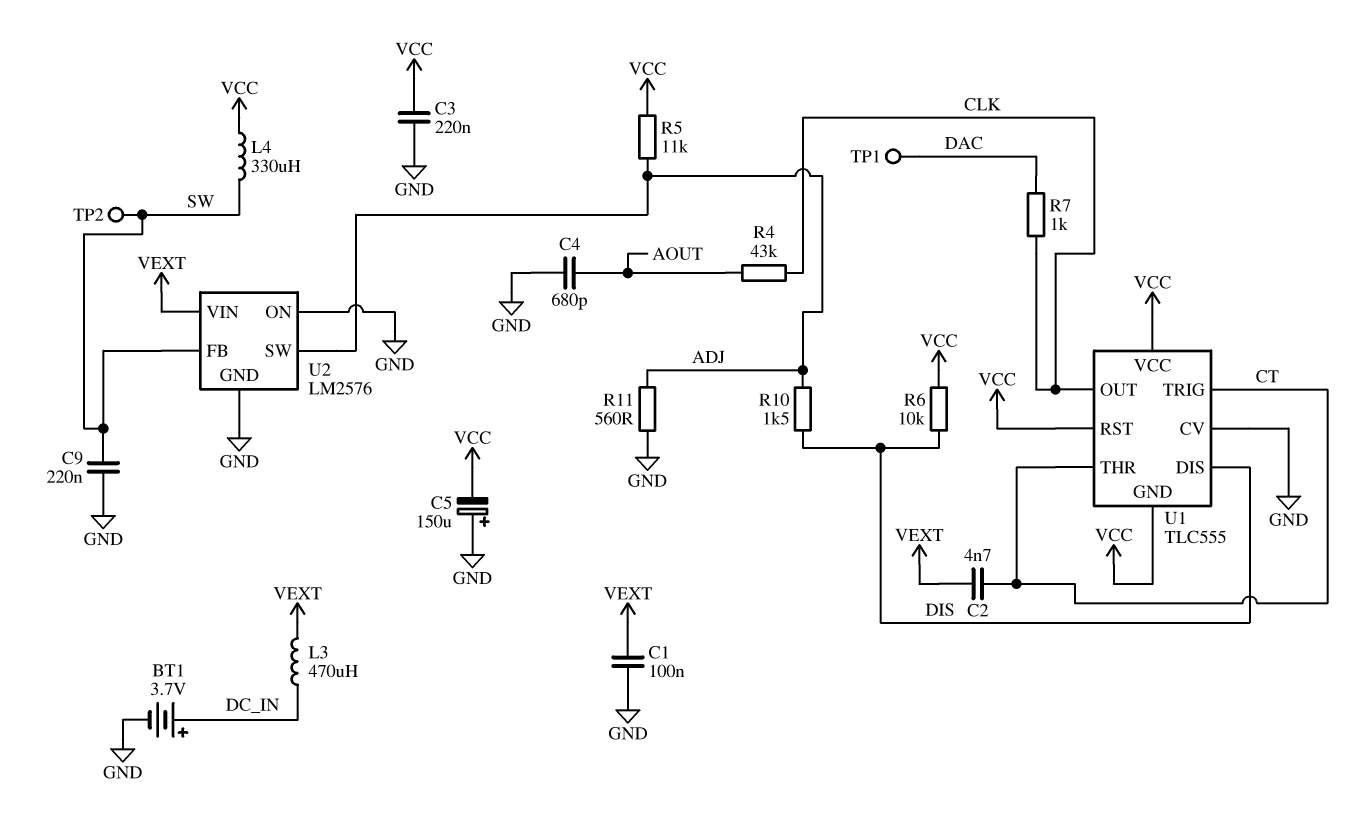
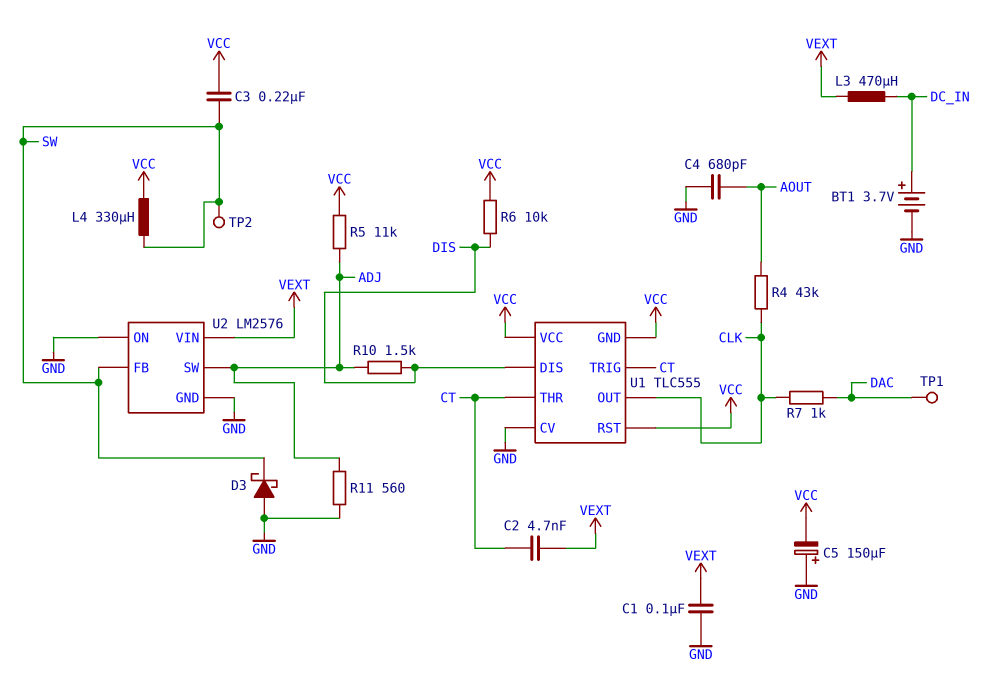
C3: 220nF (GND, VCC) -> 220nF (SW, VCC)
C9: 220nF (GND, SW) -> none
D3: none -> schottky (A GND, K SW)

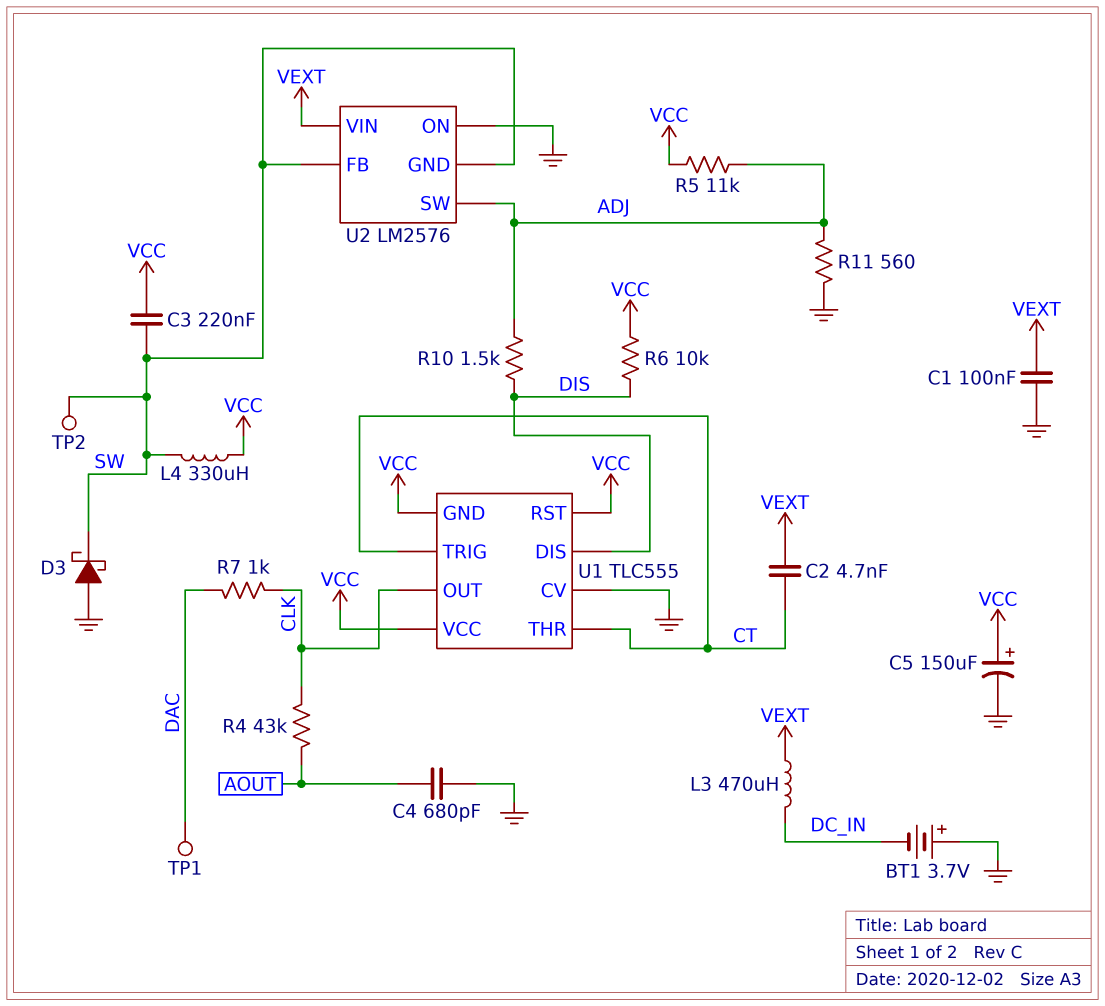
BT1: 3.7V (plus DC_IN, minus GND) -> 3.7V (plus GND, minus DC_IN)
C5: 150uF (plus GND, minus VCC) -> 150uF (plus VCC, minus GND)
U2 pin GND: GND -> SW

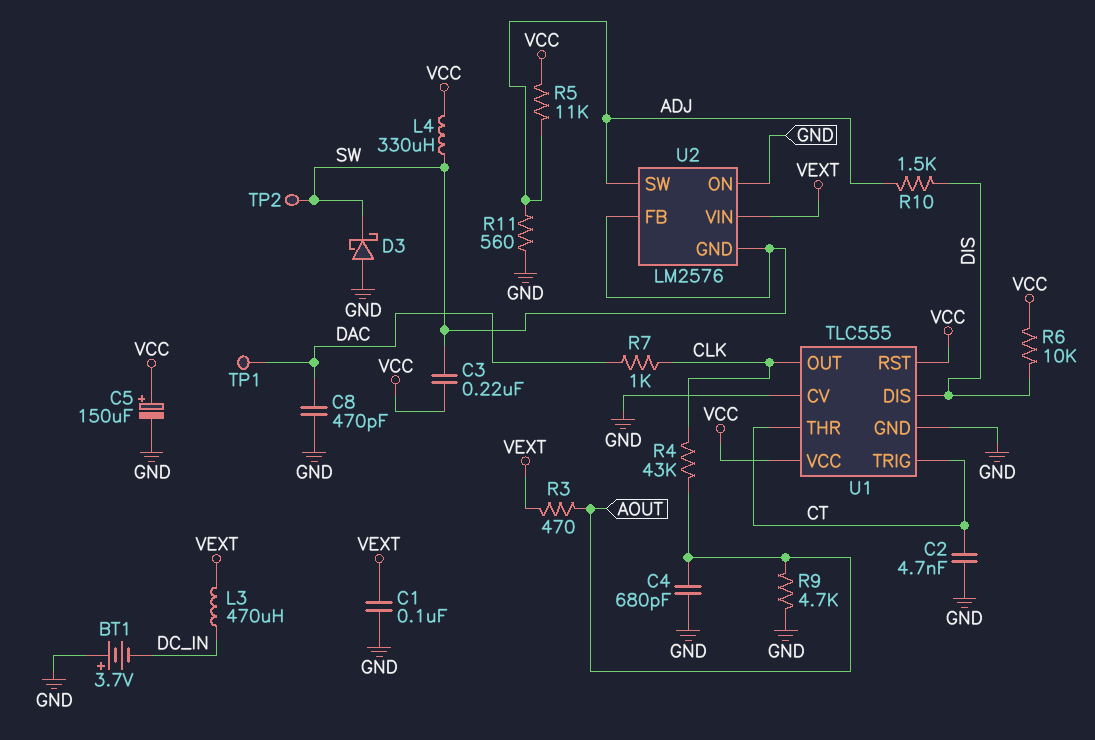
C2: 4.7nF (CT, VEXT) -> 4.7nF (CT, GND)
C8: none -> 470pF (DAC, GND)
R3: none -> 470 (AOUT, VEXT)
R9: none -> 4.7k (AOUT, GND)
U1 pin GND: VCC -> GND

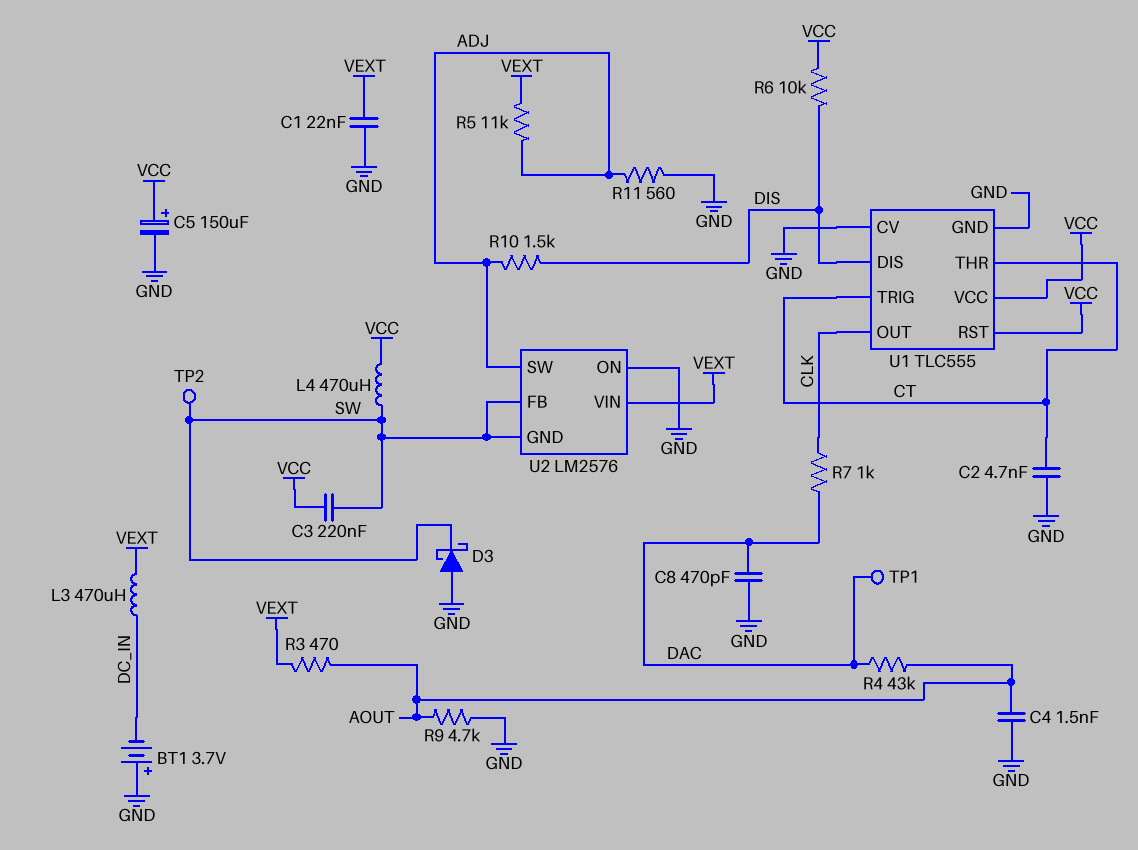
C1: 100nF (GND, VEXT) -> 22nF (GND, VEXT)
C4: 680pF (AOUT, GND) -> 1.5nF (AOUT, GND)
L4: 330uH (SW, VCC) -> 470uH (SW, VCC)
R4: 43k (AOUT, CLK) -> 43k (AOUT, DAC)
R5: 11k (ADJ, VCC) -> 11k (ADJ, VEXT)

